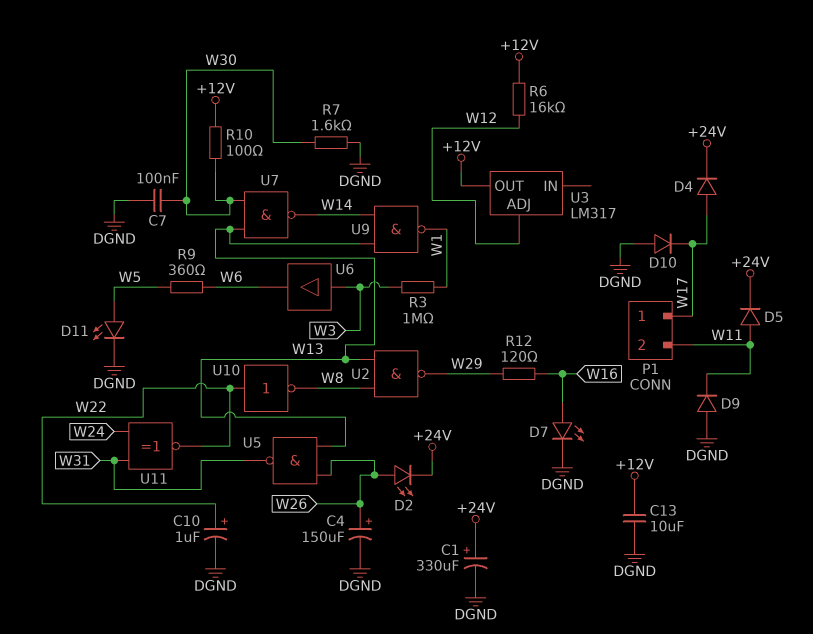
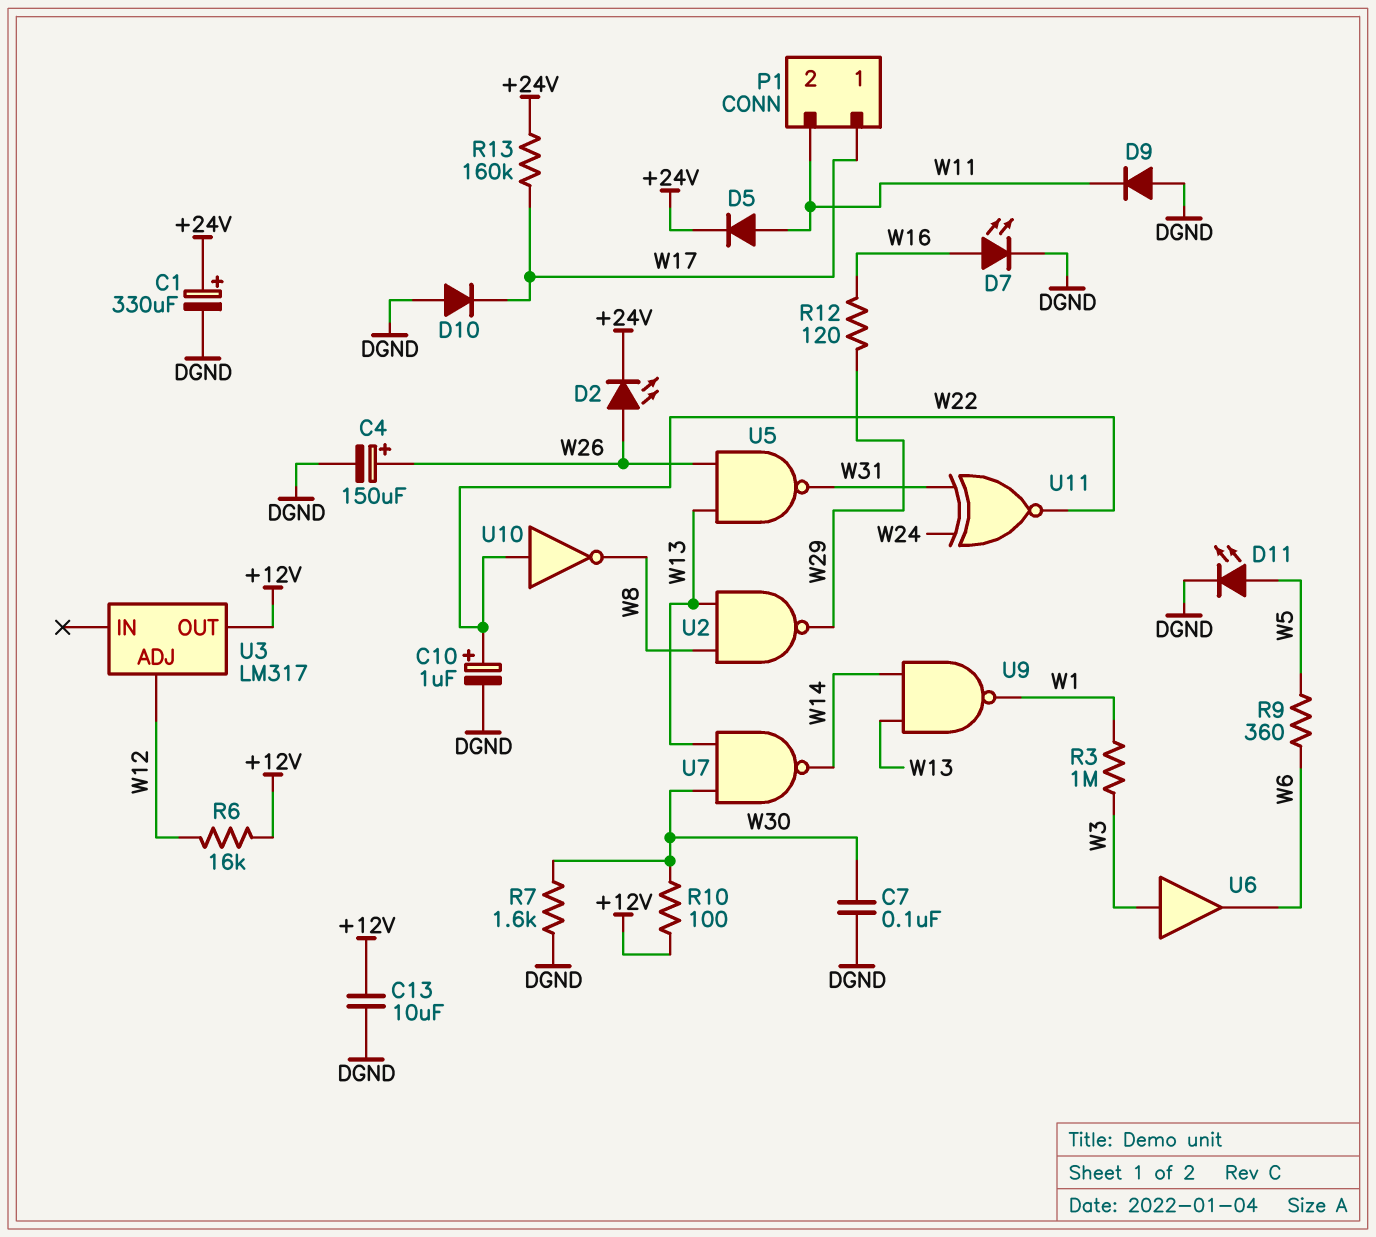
D4: diode (A W17, K +24V) -> none
R13: none -> 160k (+24V, W17)

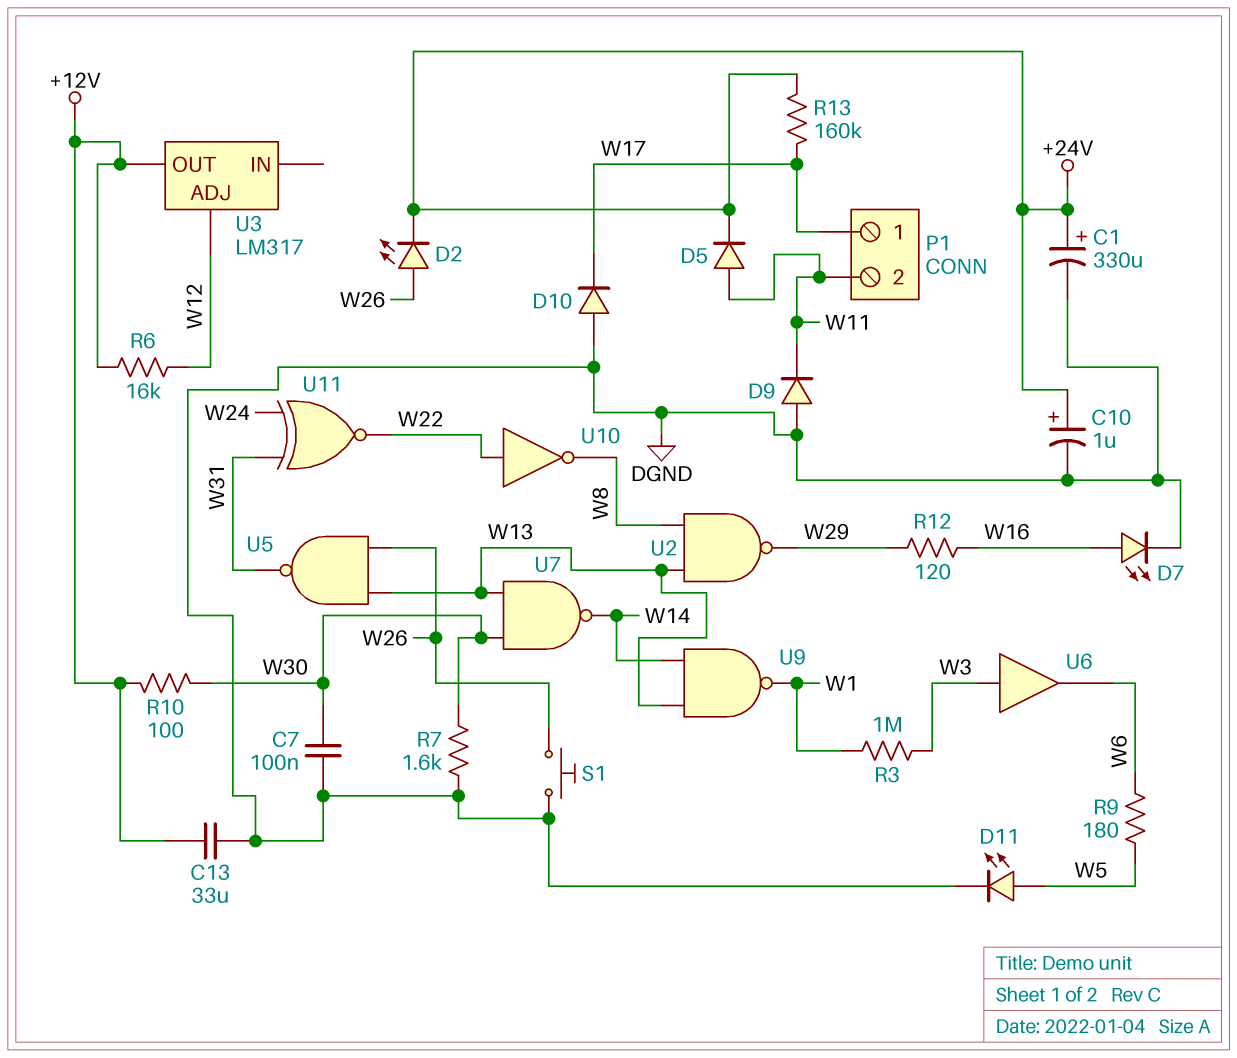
C4: 150uF (plus W26, minus DGND) -> none
C10: 1uF (plus W22, minus DGND) -> 1uF (plus +24V, minus DGND)
C13: 10uF (+12V, DGND) -> 33uF (+12V, DGND)
R9: 360 (W5, W6) -> 180 (W5, W6)
S1: none -> button (DGND, W26)

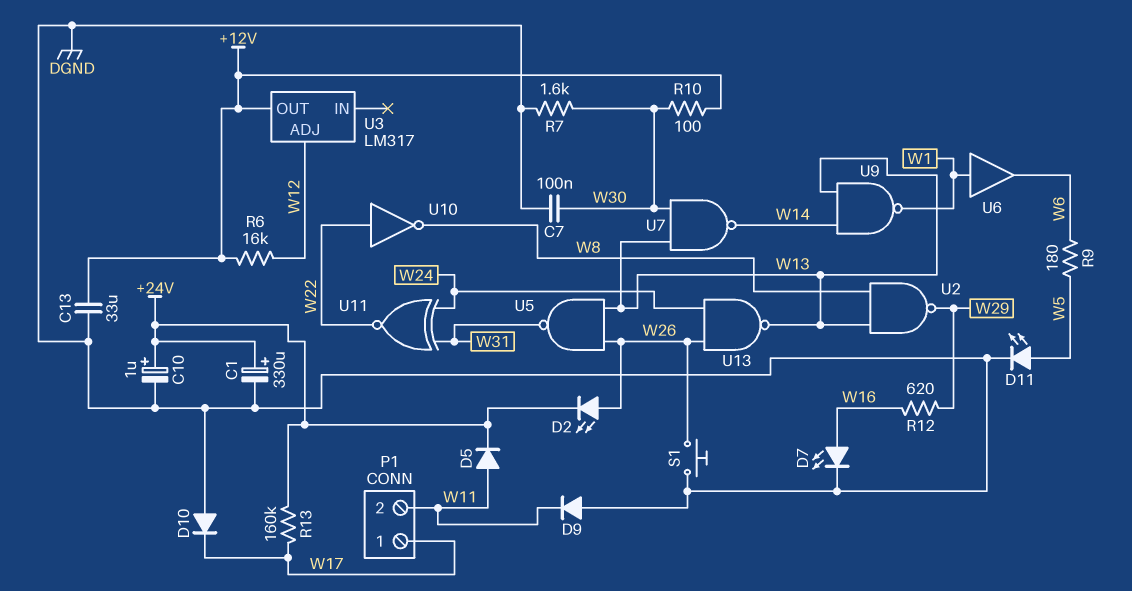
R3: 1M (W1, W3) -> none
R12: 120 (W16, W29) -> 620 (W16, W29)
U6: buffer (in W3, out W6) -> buffer (in W1, out W6)
U13: none -> NAND (in W24, in W26, out W13)

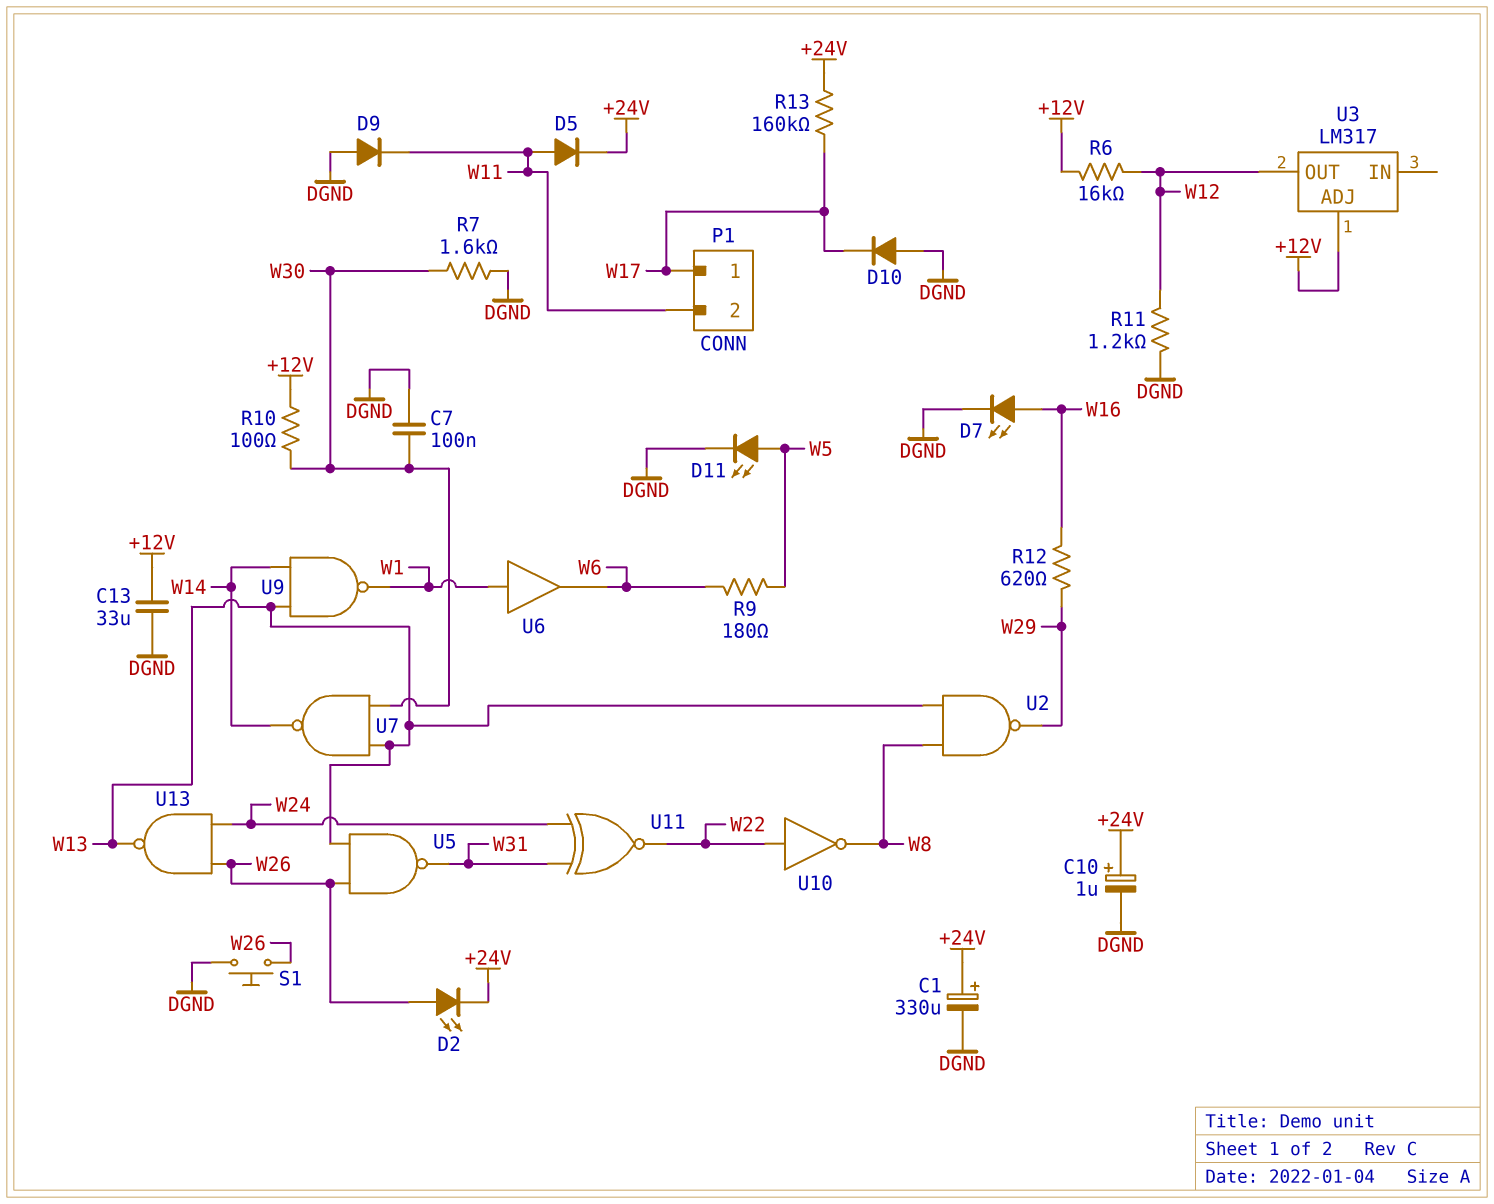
R11: none -> 1.2k (DGND, W12)
U3 pin ADJ: W12 -> +12V
U3 pin OUT: +12V -> W12

